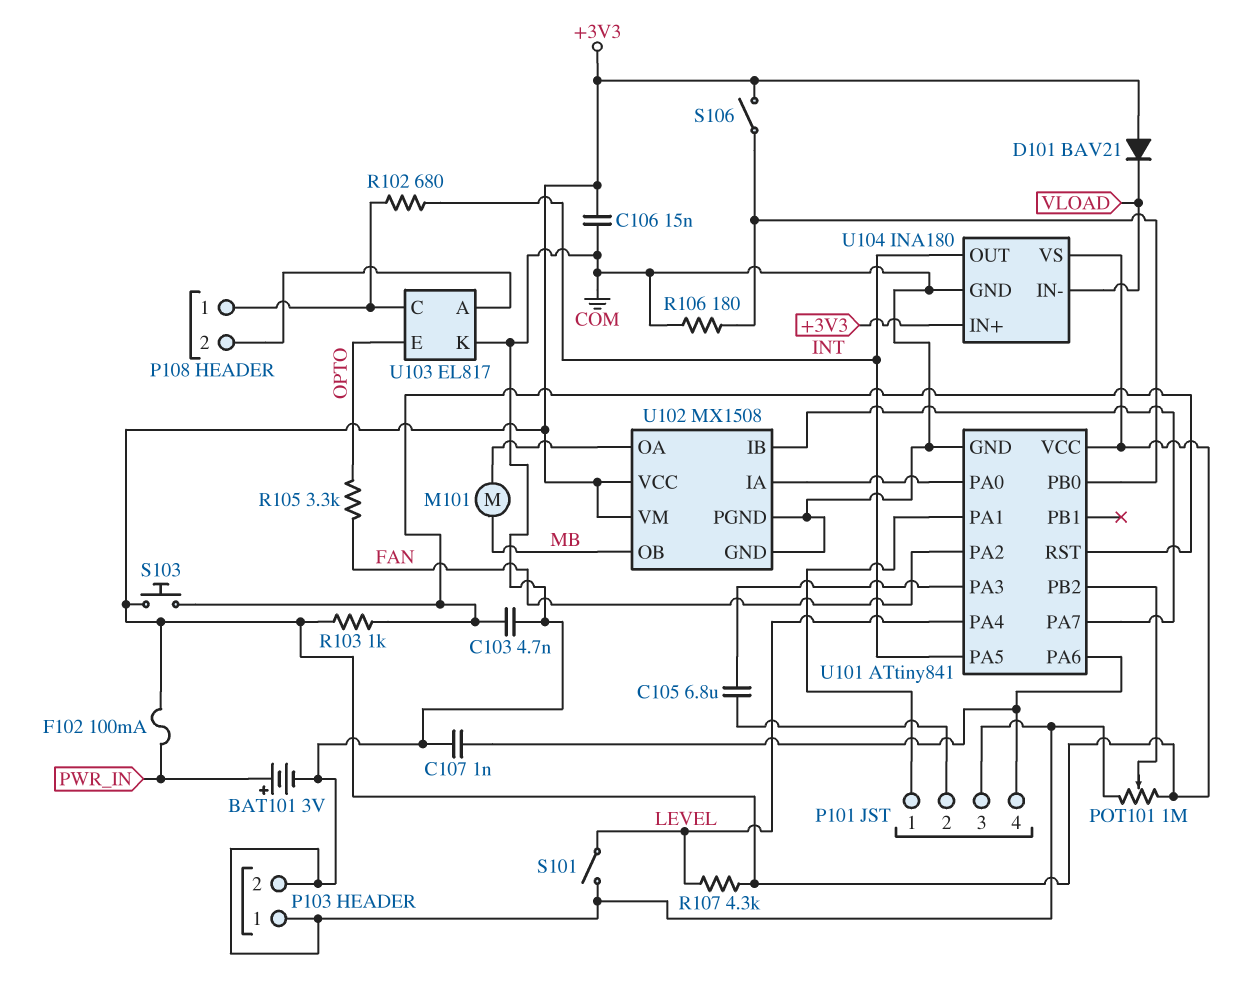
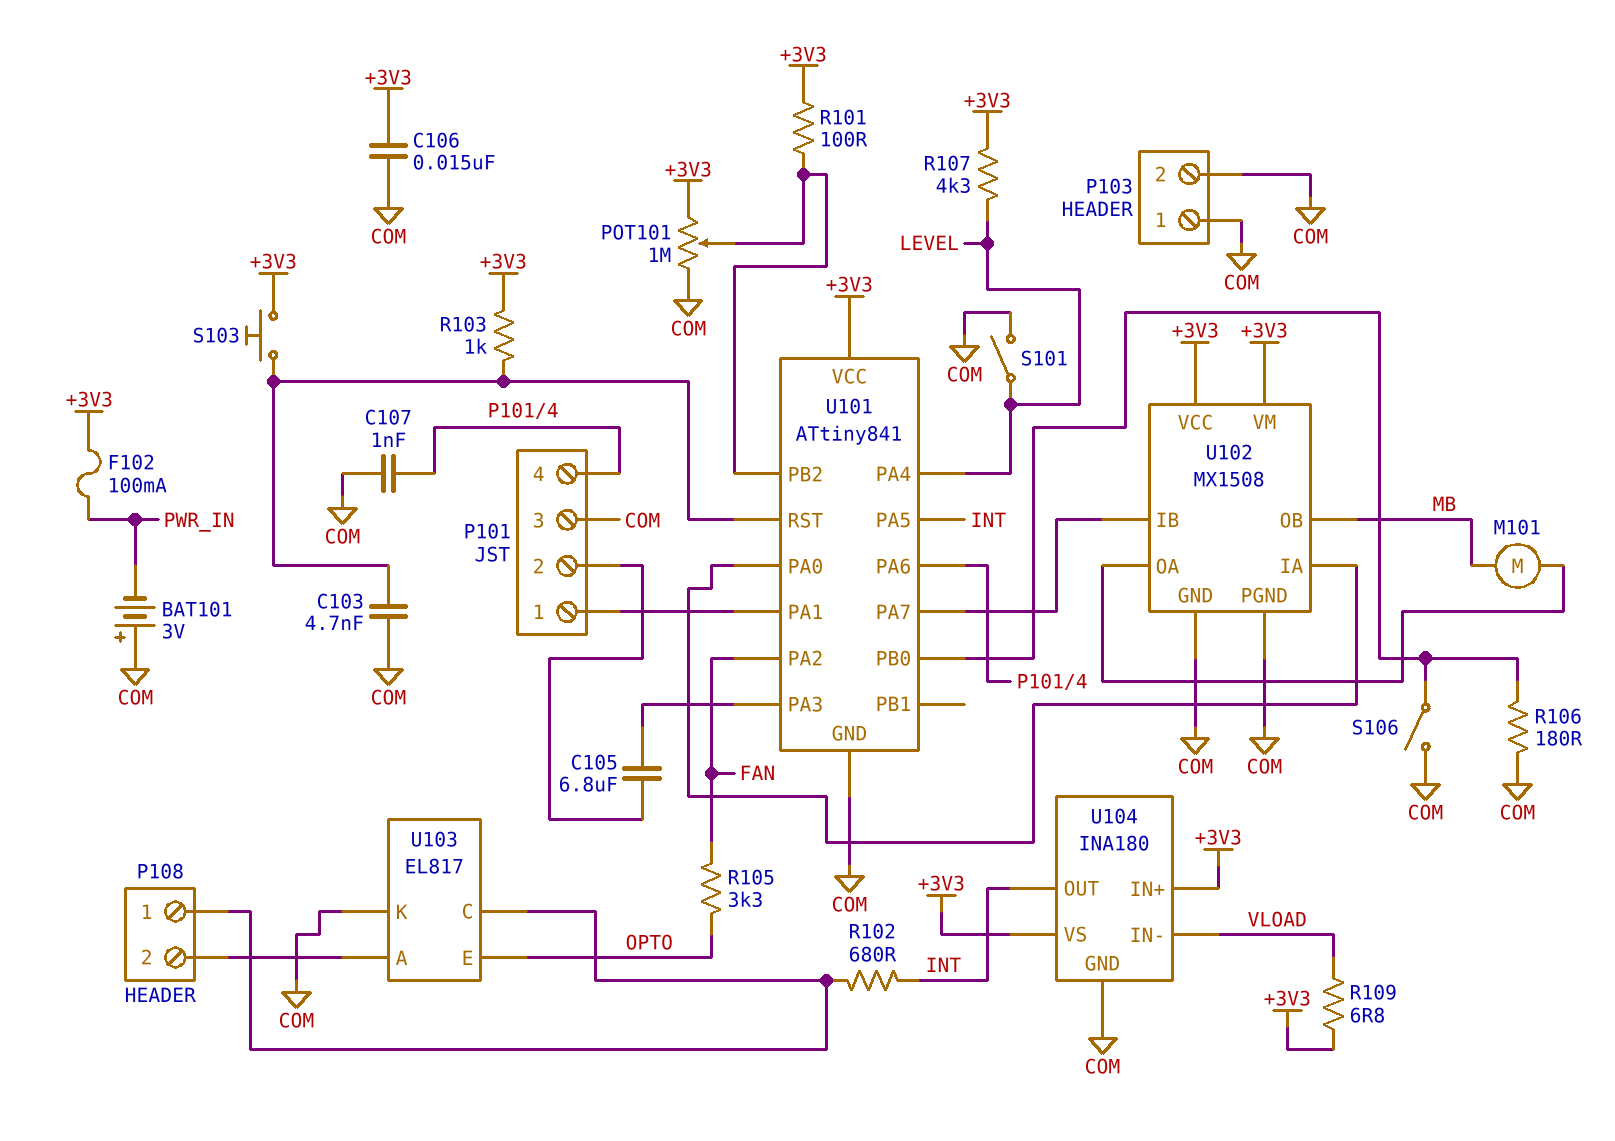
BAT101: 3V (plus PWR_IN, minus COM) -> 3V (plus COM, minus PWR_IN)
D101: diode BAV21 (A +3V3, K VLOAD) -> none
R101: none -> 100 (+3V3, U101/PB2)
R109: none -> 6.8 (+3V3, VLOAD)
S106: switch (+3V3, U101/PB0) -> switch (COM, U101/PB0)

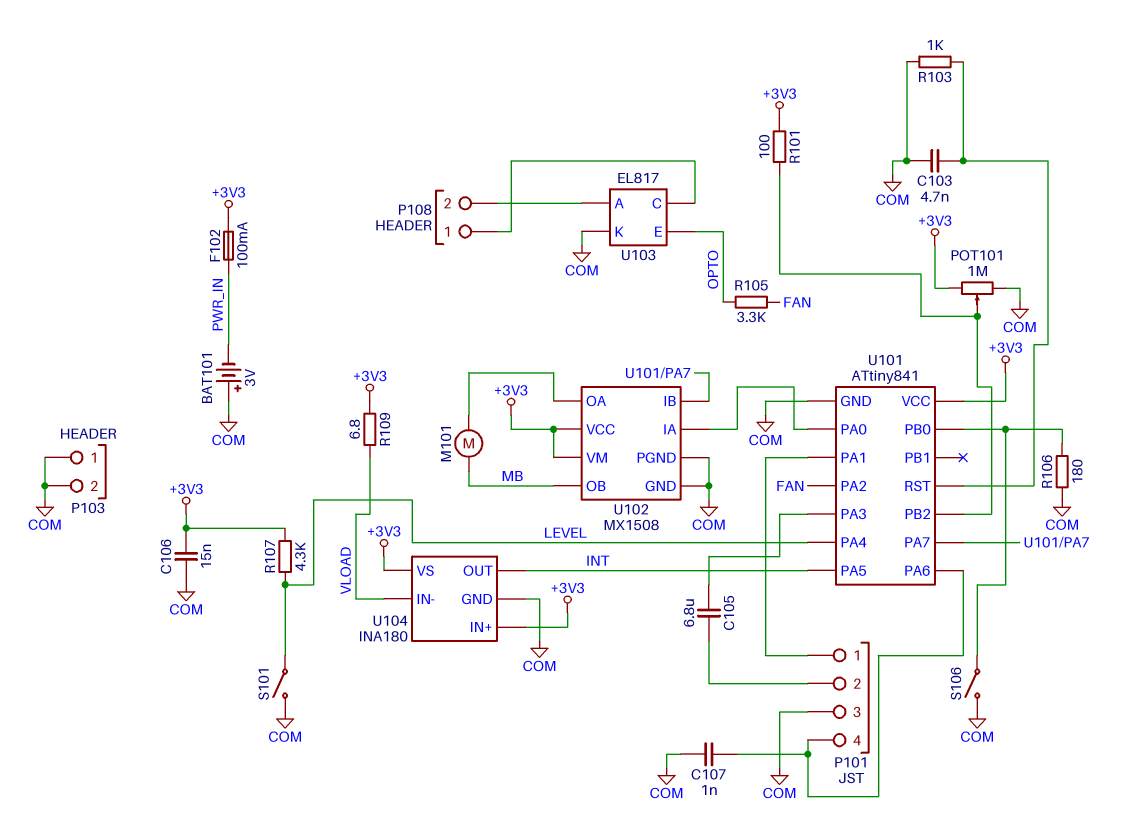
R102: 680 (INT, P108/1) -> none
R103: 1k (+3V3, U101/RST) -> 1k (COM, U101/RST)
S103: button (+3V3, U101/RST) -> none

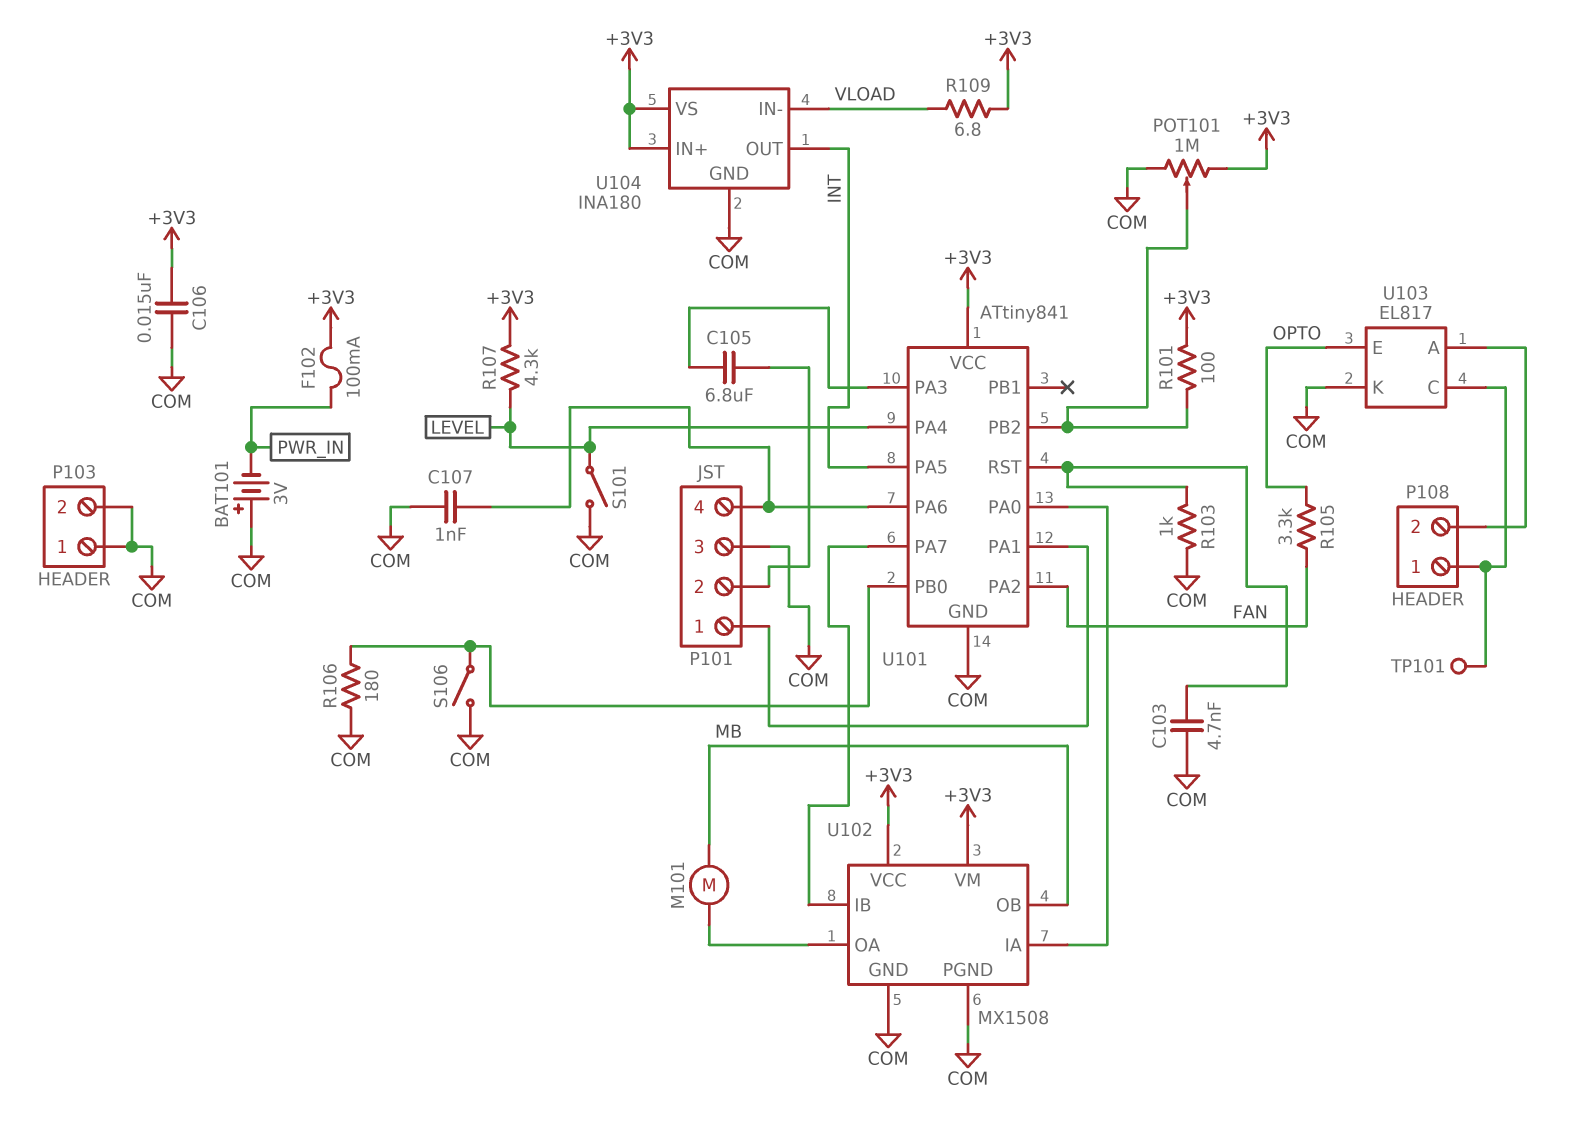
TP101: none -> test point (P108/1)

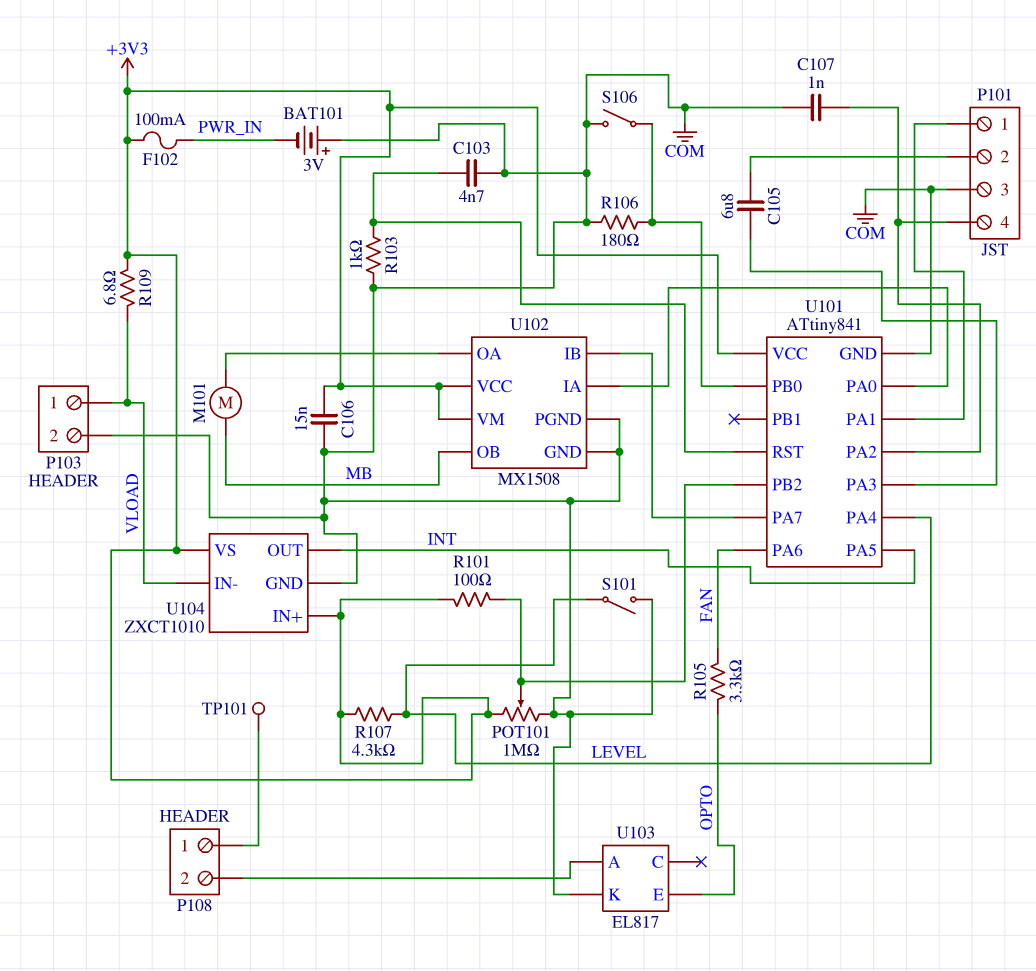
P103 pin 1: COM -> VLOAD
U101 pin PA2: FAN -> P101/4
U101 pin PA6: P101/4 -> FAN
U103 pin C: P108/1 -> none
U104: INA180 -> ZXCT1010

